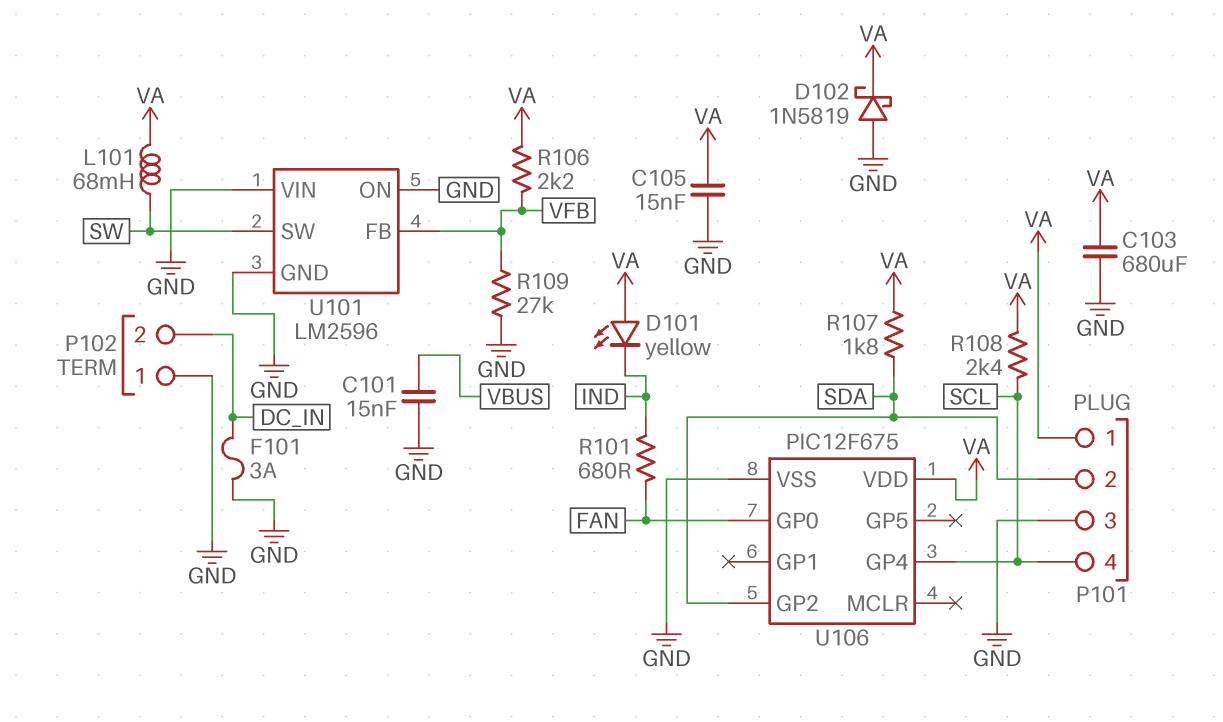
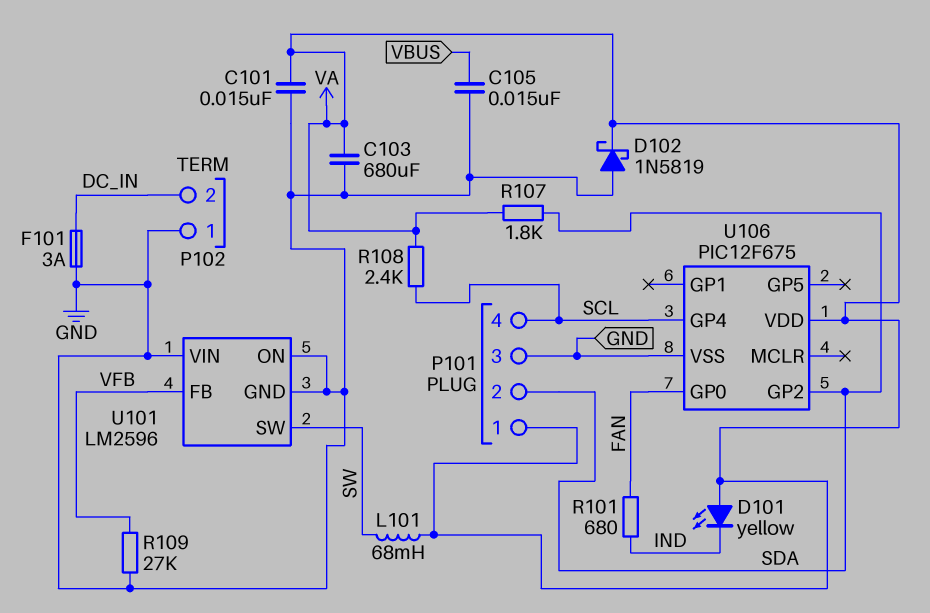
C101: 15nF (GND, VBUS) -> 15nF (GND, VA)
C105: 15nF (GND, VA) -> 15nF (GND, VBUS)
R106: 2.2k (VA, VFB) -> none

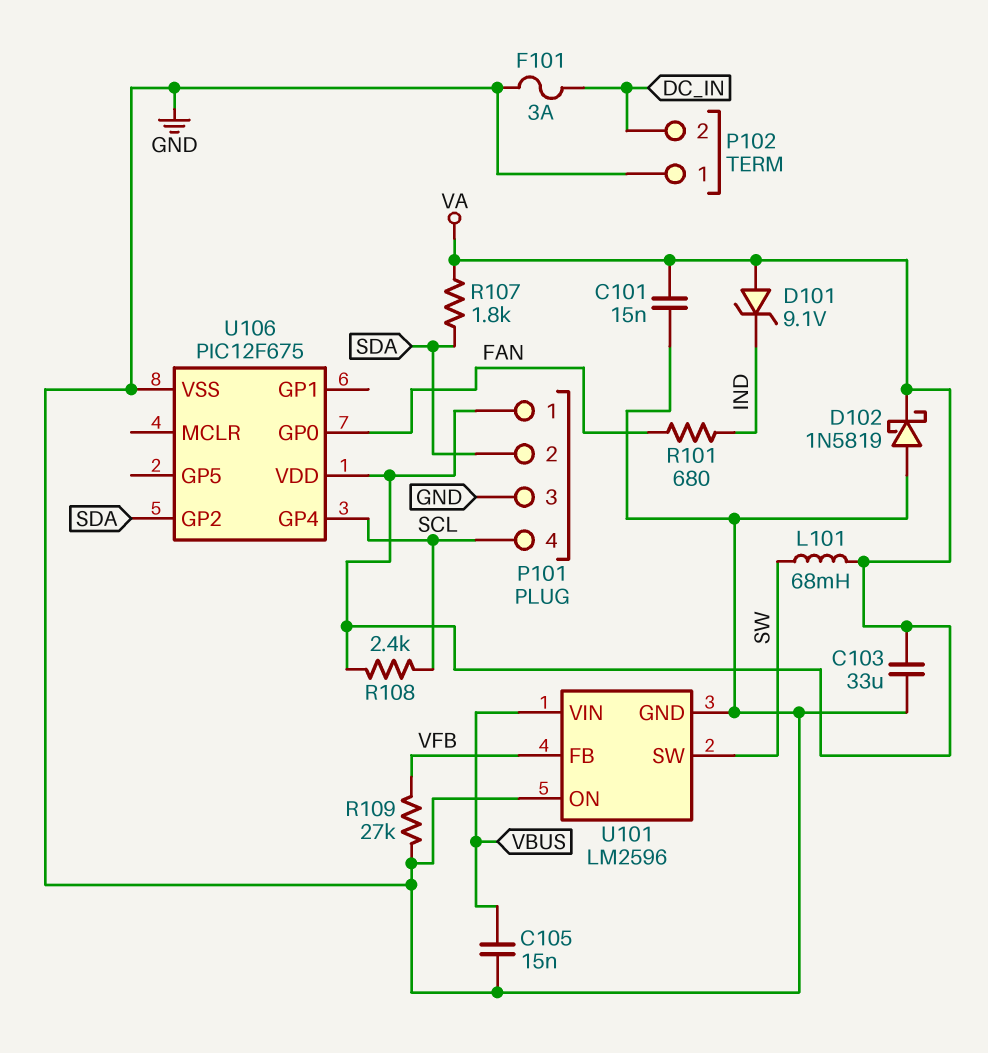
C103: 680uF (GND, VA) -> 33uF (GND, VA)
D101: LED yellow (A VA, K IND) -> zener 9.1V (A VA, K IND)
U101 pin VIN: GND -> VBUS

